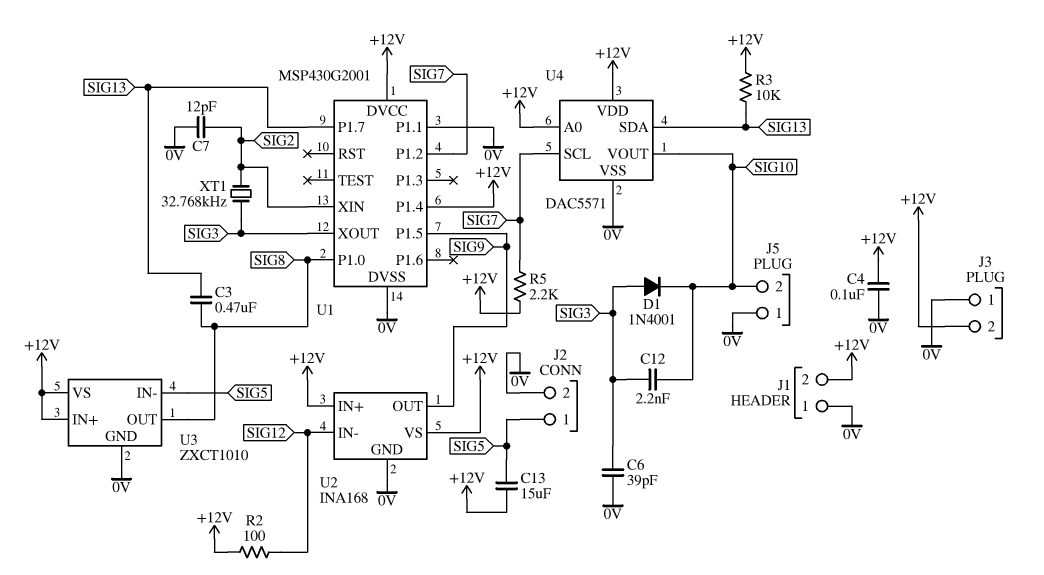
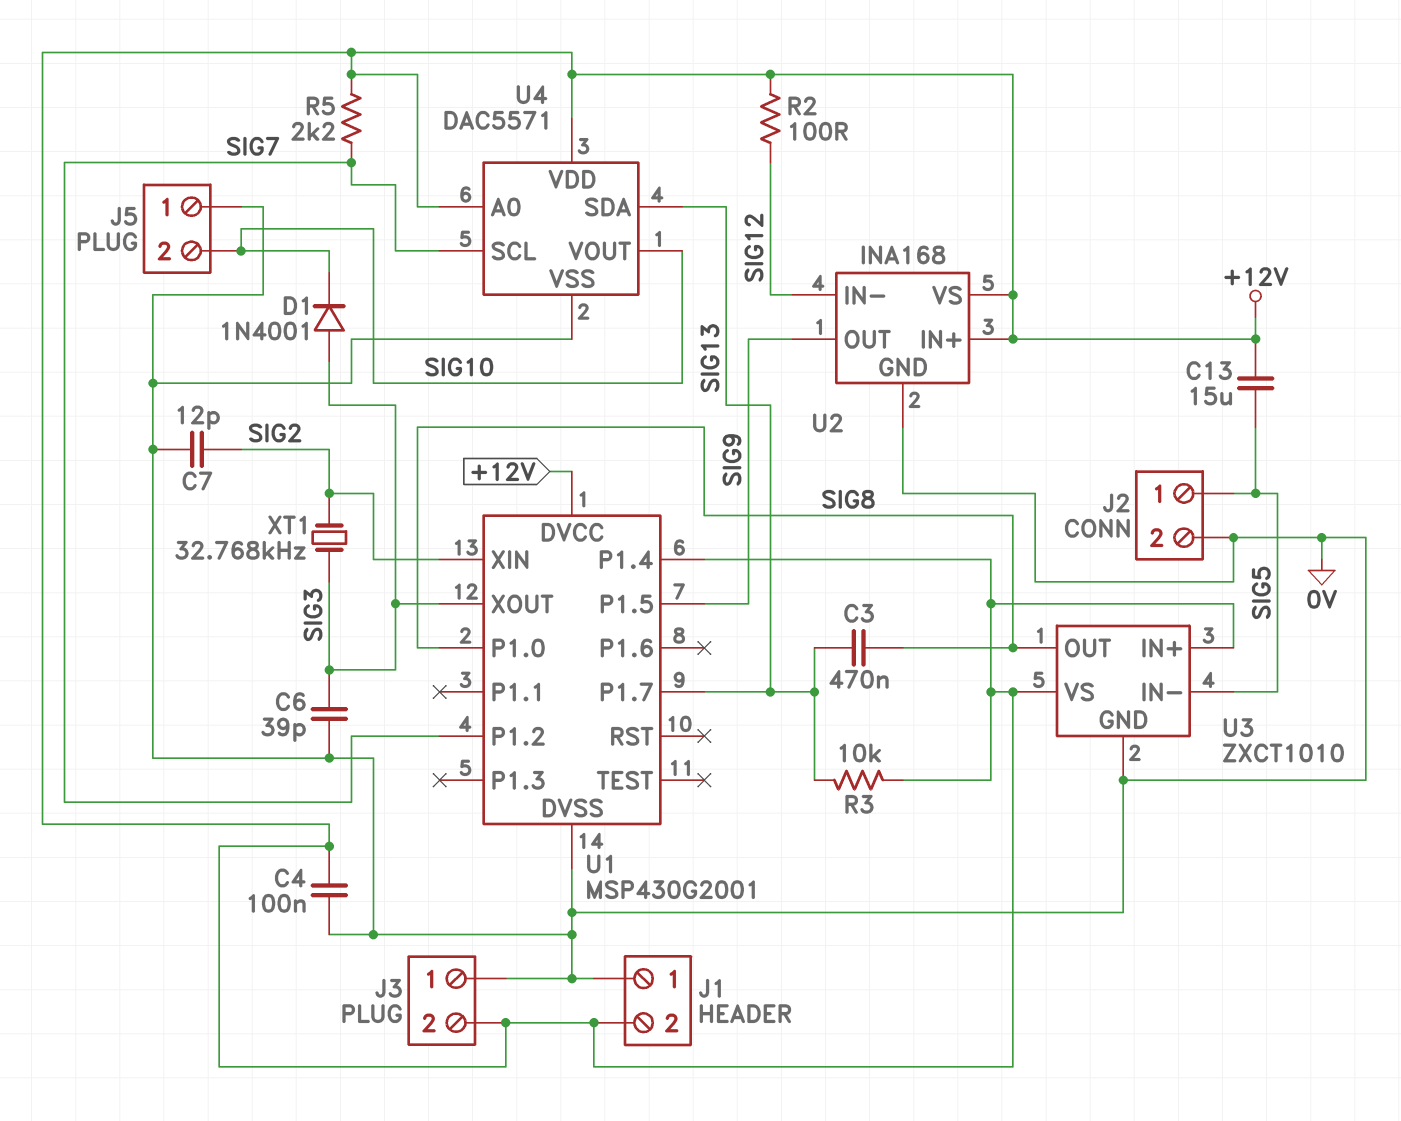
C12: 2.2nF (SIG3, SIG10) -> none
U1 pin P1.1: 0V -> none

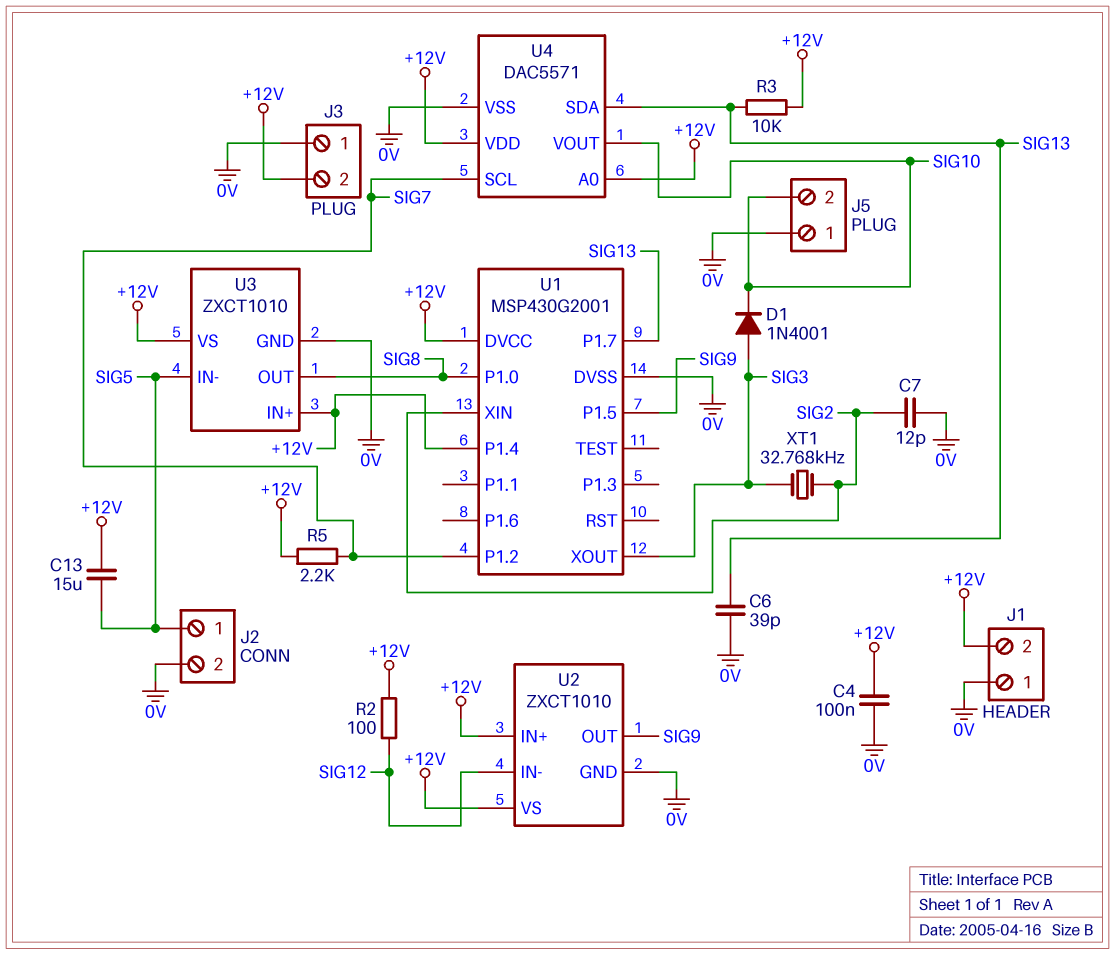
C3: 470nF (SIG8, SIG13) -> none
C6: 39pF (0V, SIG3) -> 39pF (0V, SIG13)
U2: INA168 -> ZXCT1010

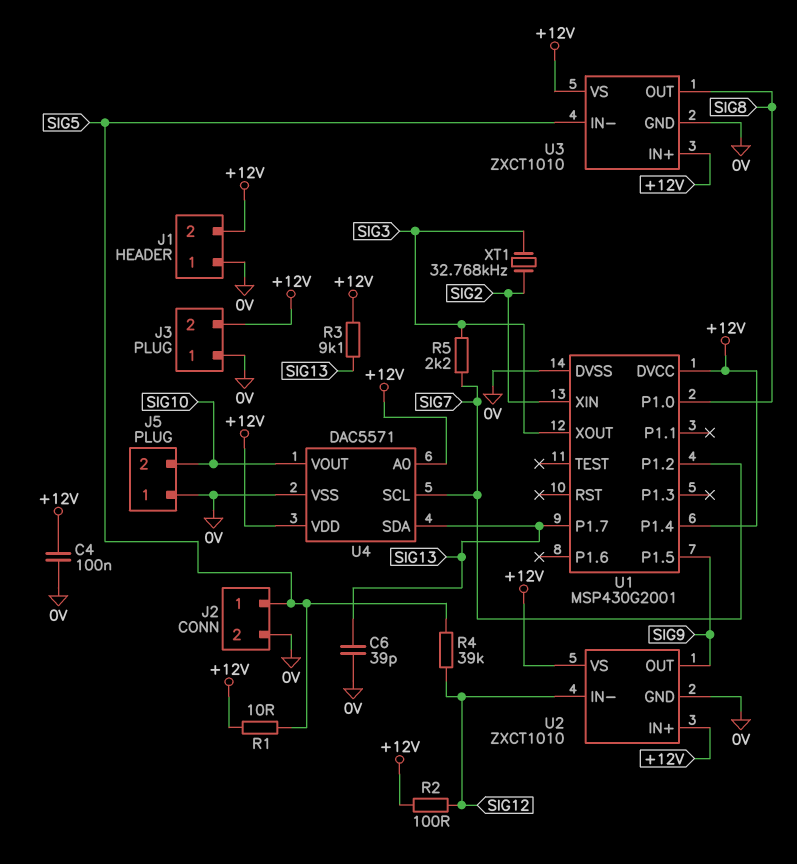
C7: 12pF (0V, SIG2) -> none
C13: 15uF (+12V, SIG5) -> none
D1: diode 1N4001 (A SIG3, K SIG10) -> none
R1: none -> 10 (+12V, SIG5)
R3: 10k (+12V, SIG13) -> 9.1k (+12V, SIG13)
R4: none -> 39k (SIG5, SIG12)
R5: 2.2k (+12V, SIG7) -> 2.2k (SIG3, SIG7)

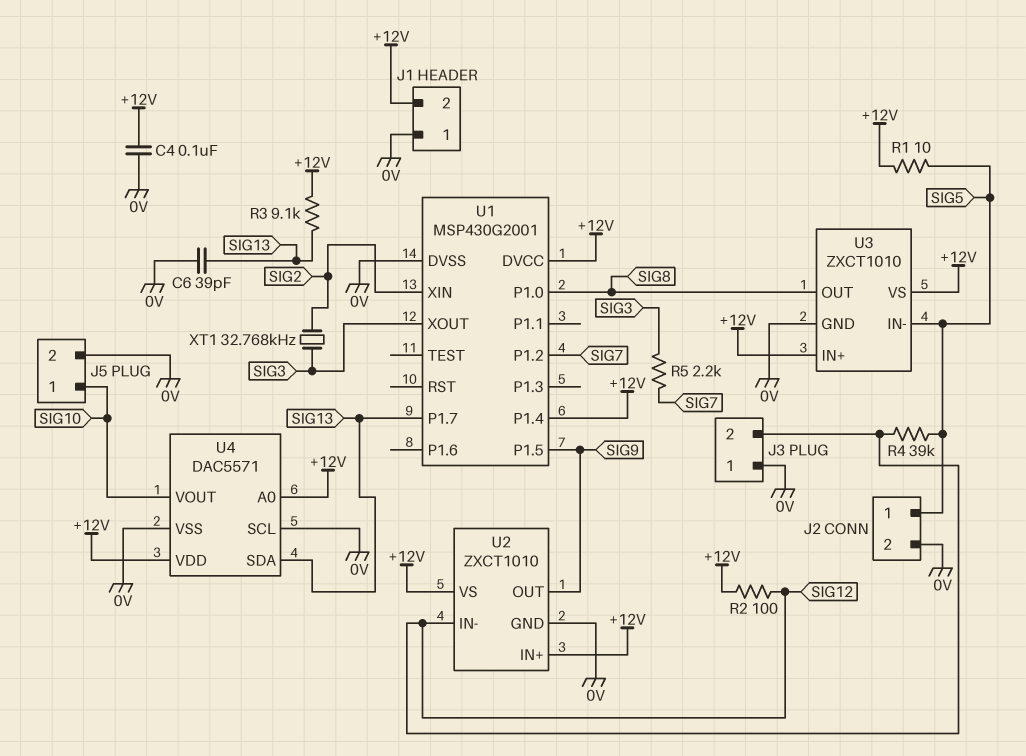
J3 pin 2: +12V -> SIG12
J5 pin 1: 0V -> SIG10
J5 pin 2: SIG10 -> 0V
U4 pin SCL: SIG7 -> 0V

